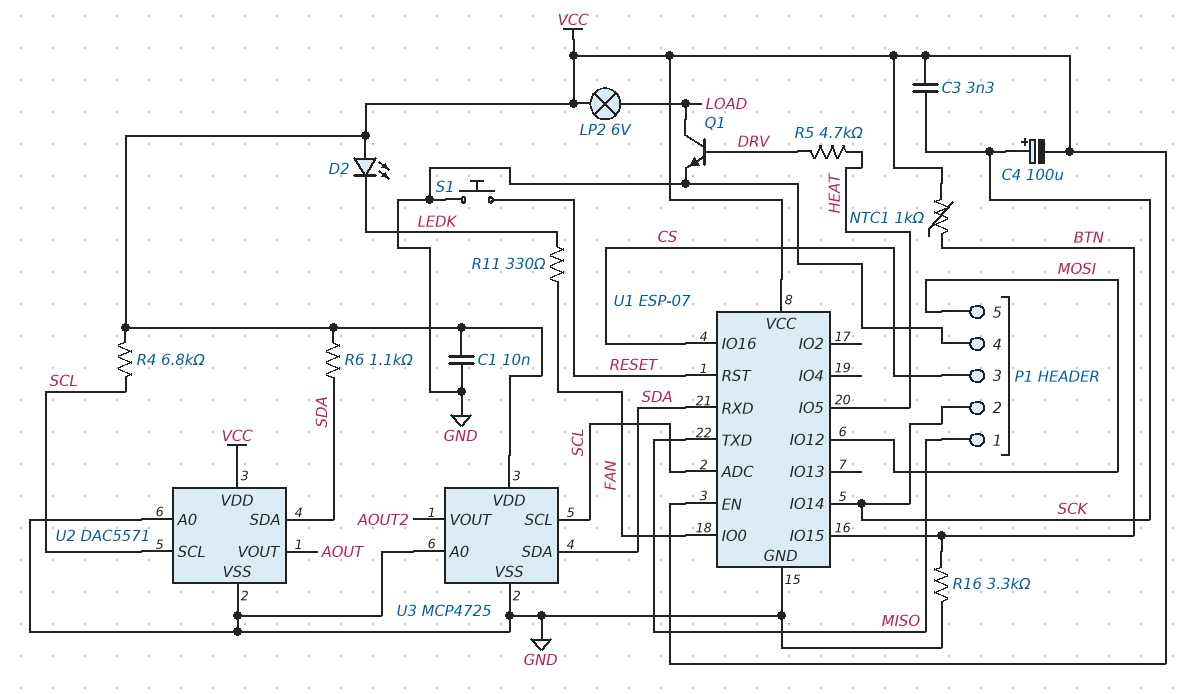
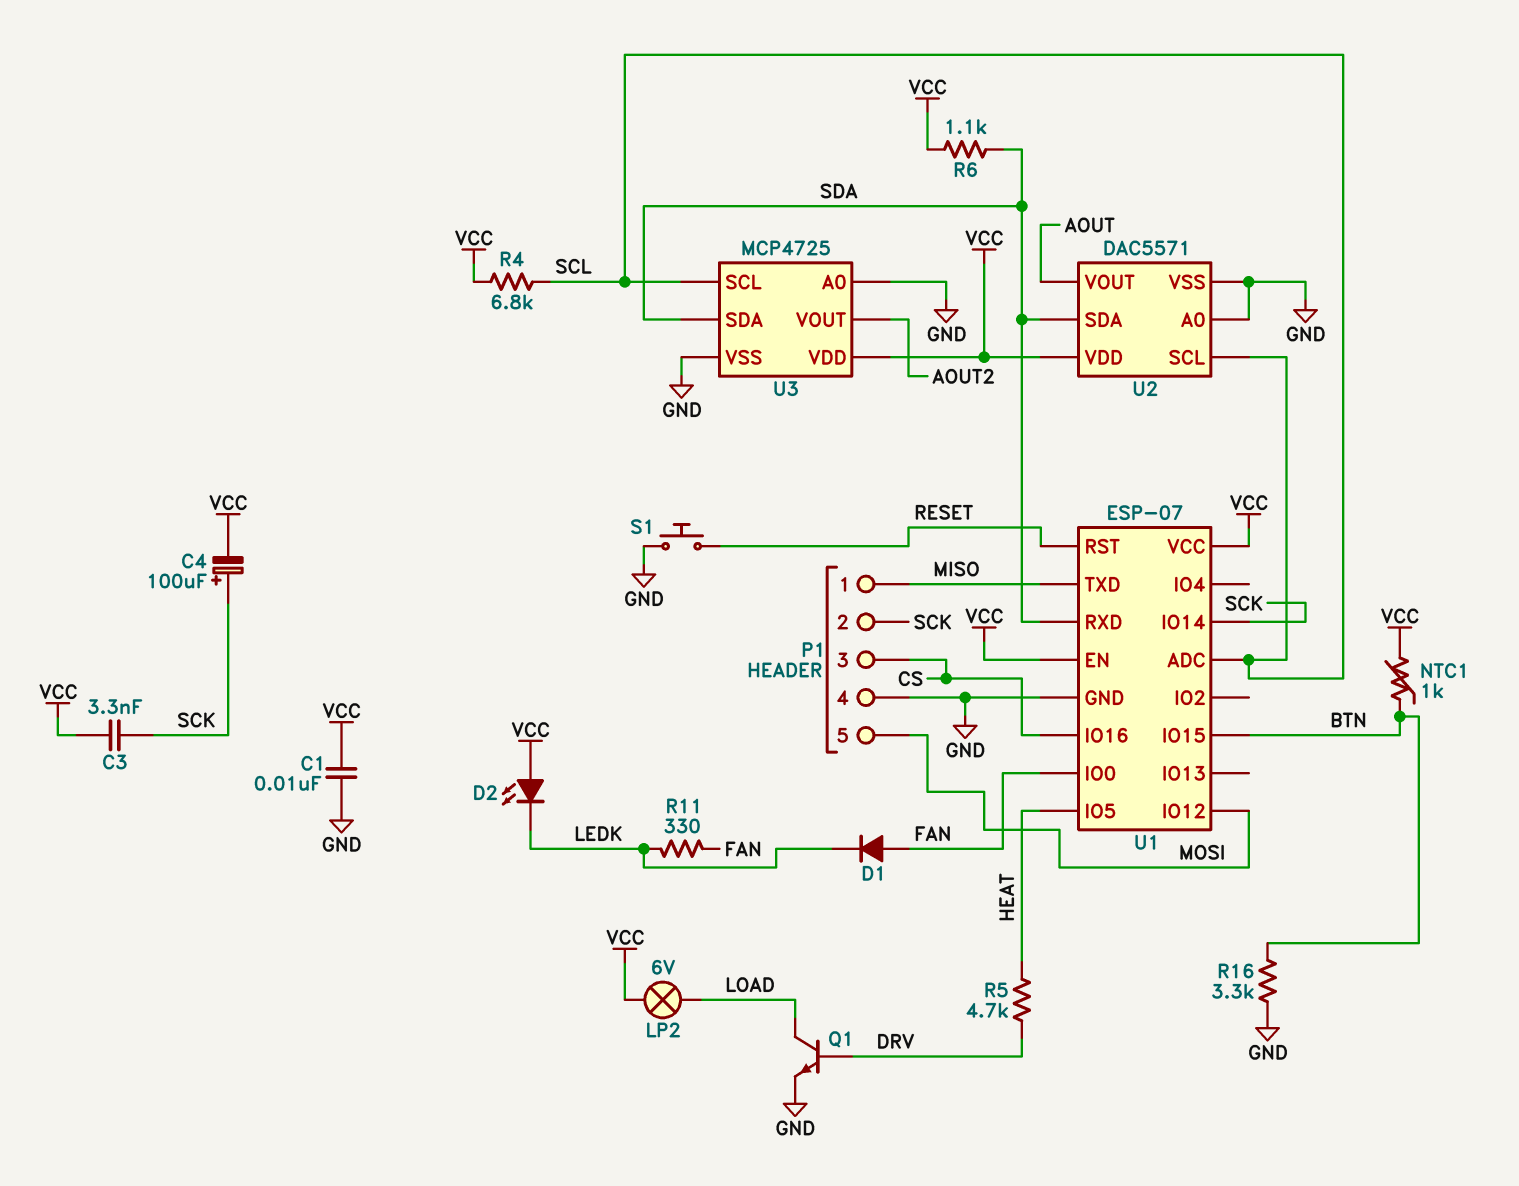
D1: none -> diode (A FAN, K LEDK)

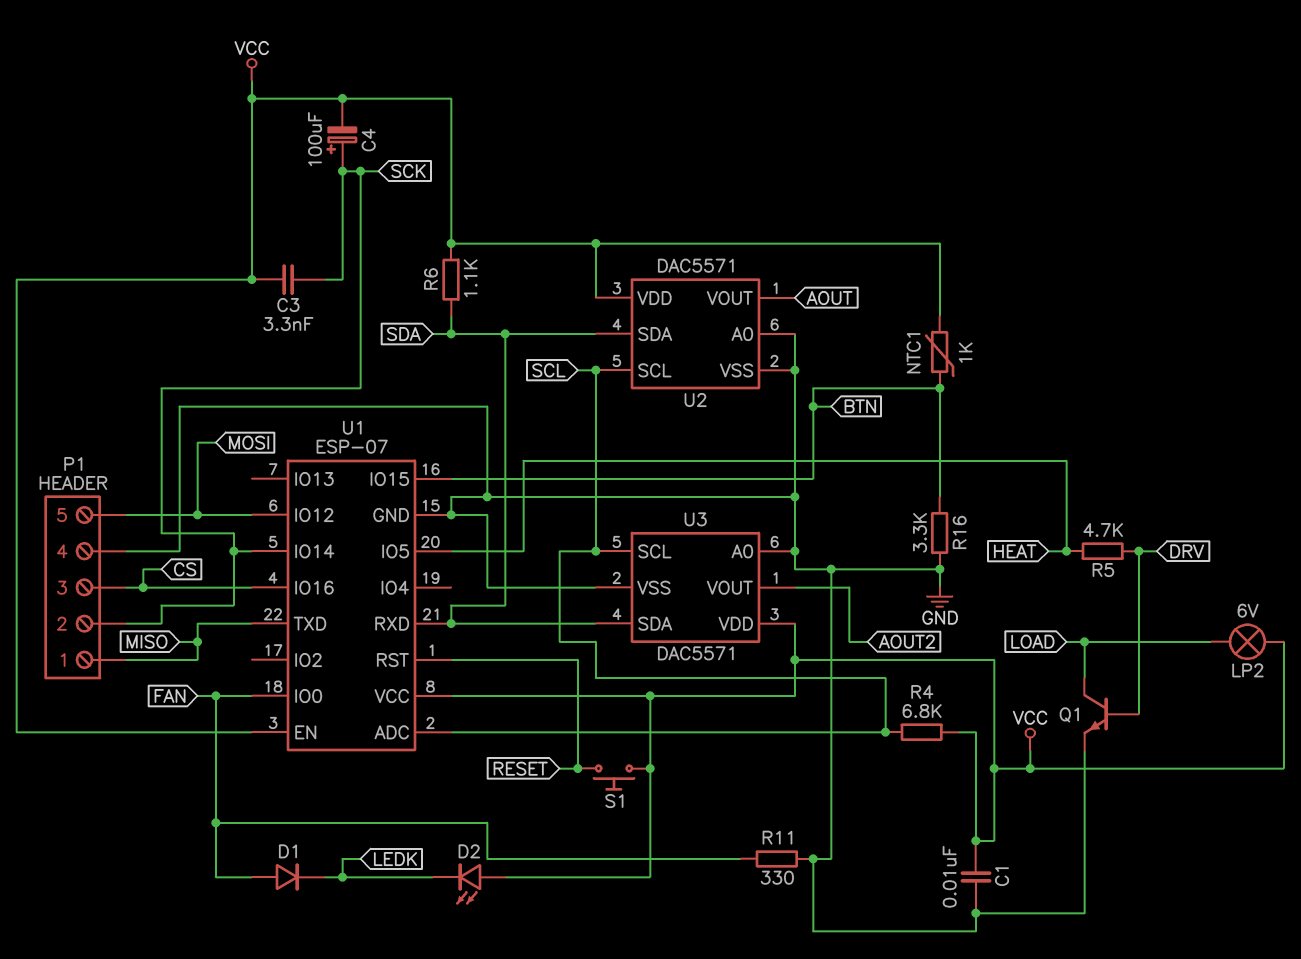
R11: 330 (FAN, LEDK) -> 330 (FAN, GND)
S1: button (GND, RESET) -> button (RESET, VCC)
U3: MCP4725 -> DAC5571

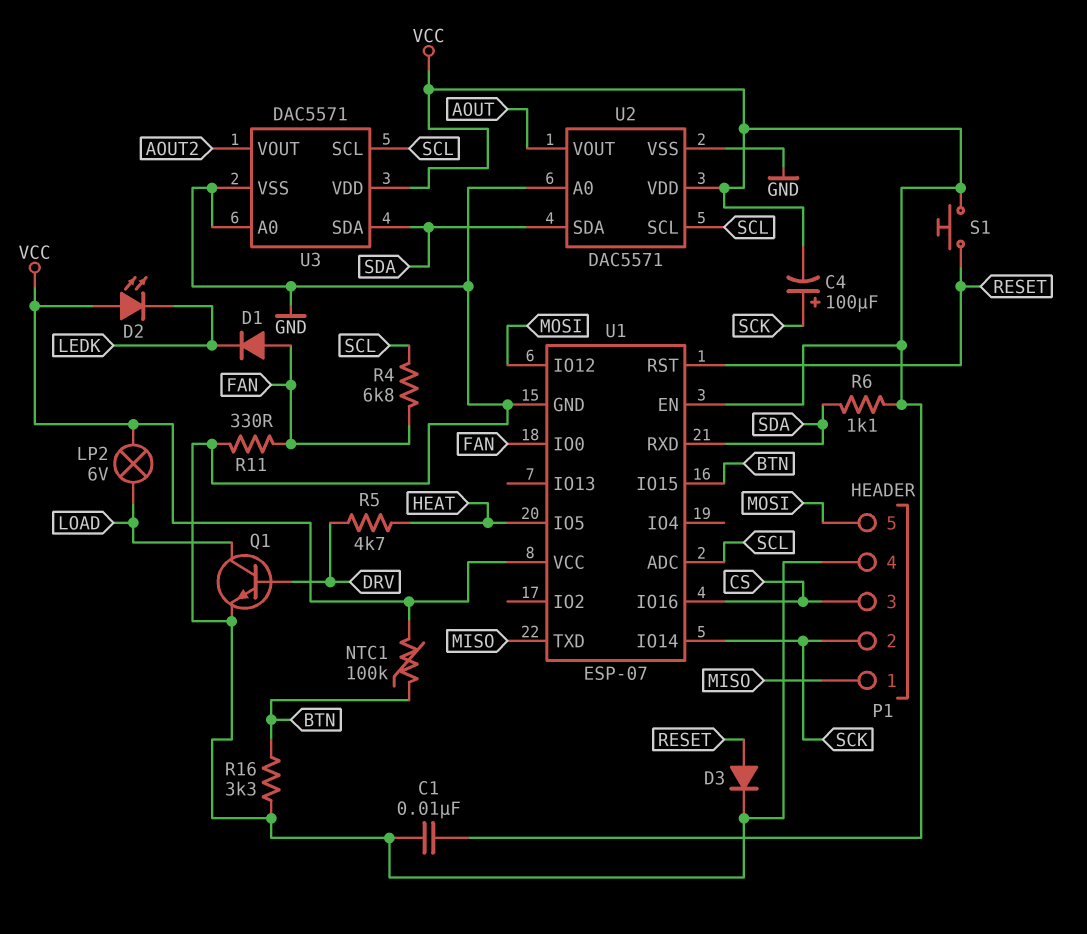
C3: 3.3nF (SCK, VCC) -> none
D3: none -> diode (A RESET, K GND)
NTC1: 1k (BTN, VCC) -> 100k (BTN, VCC)
R4: 6.8k (SCL, VCC) -> 6.8k (FAN, SCL)

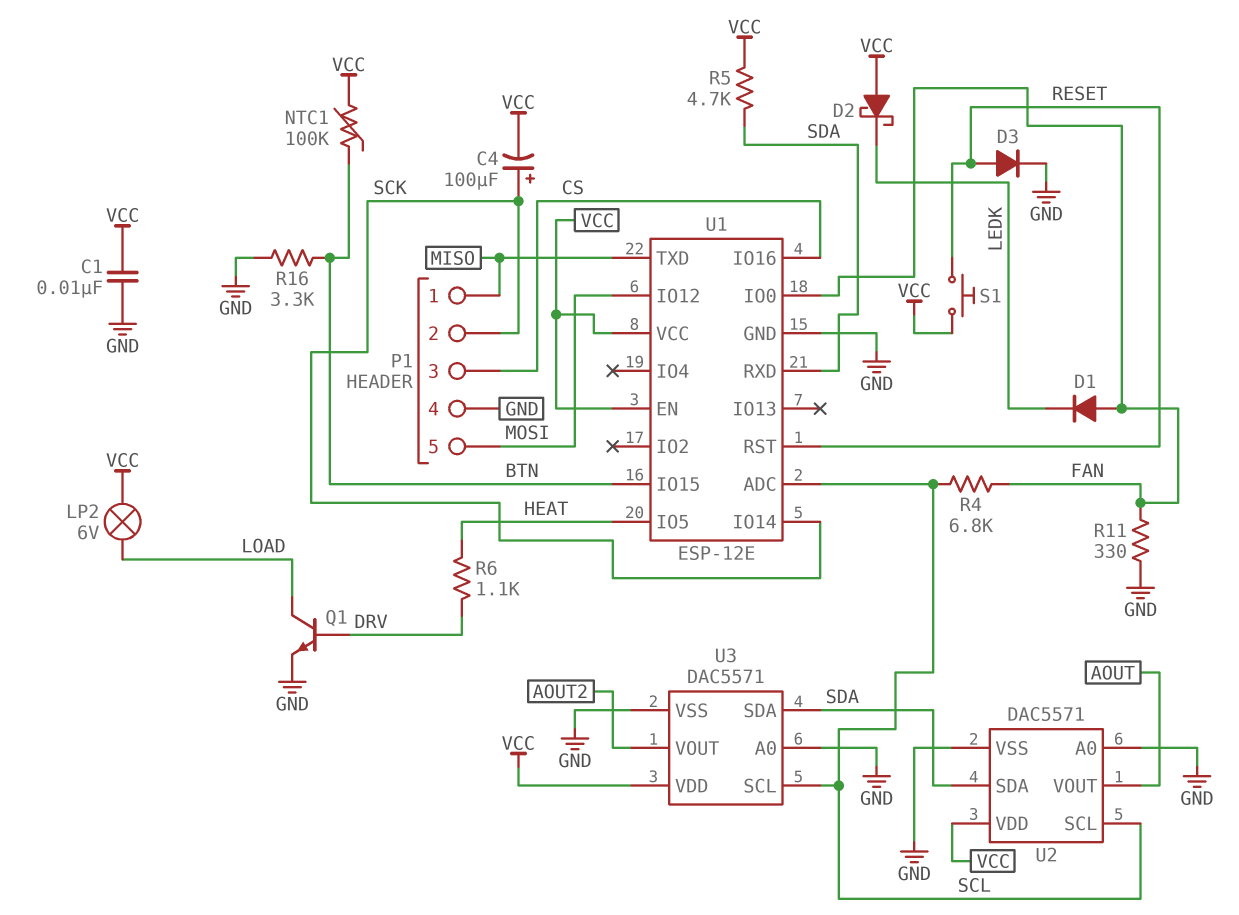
D2: LED (A VCC, K LEDK) -> schottky (A VCC, K LEDK)
R5: 4.7k (DRV, HEAT) -> 4.7k (SDA, VCC)
R6: 1.1k (SDA, VCC) -> 1.1k (DRV, HEAT)
U1: ESP-07 -> ESP-12E

